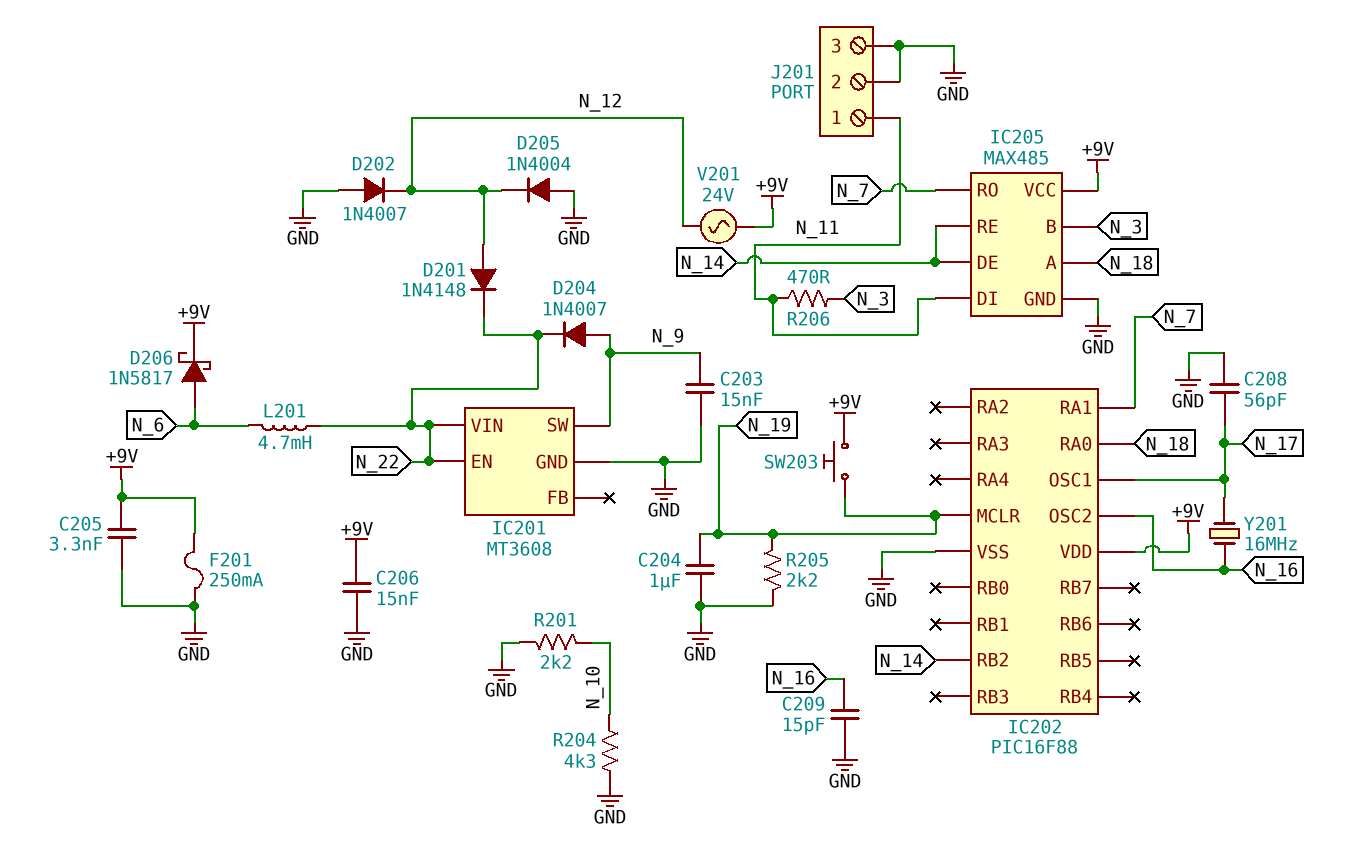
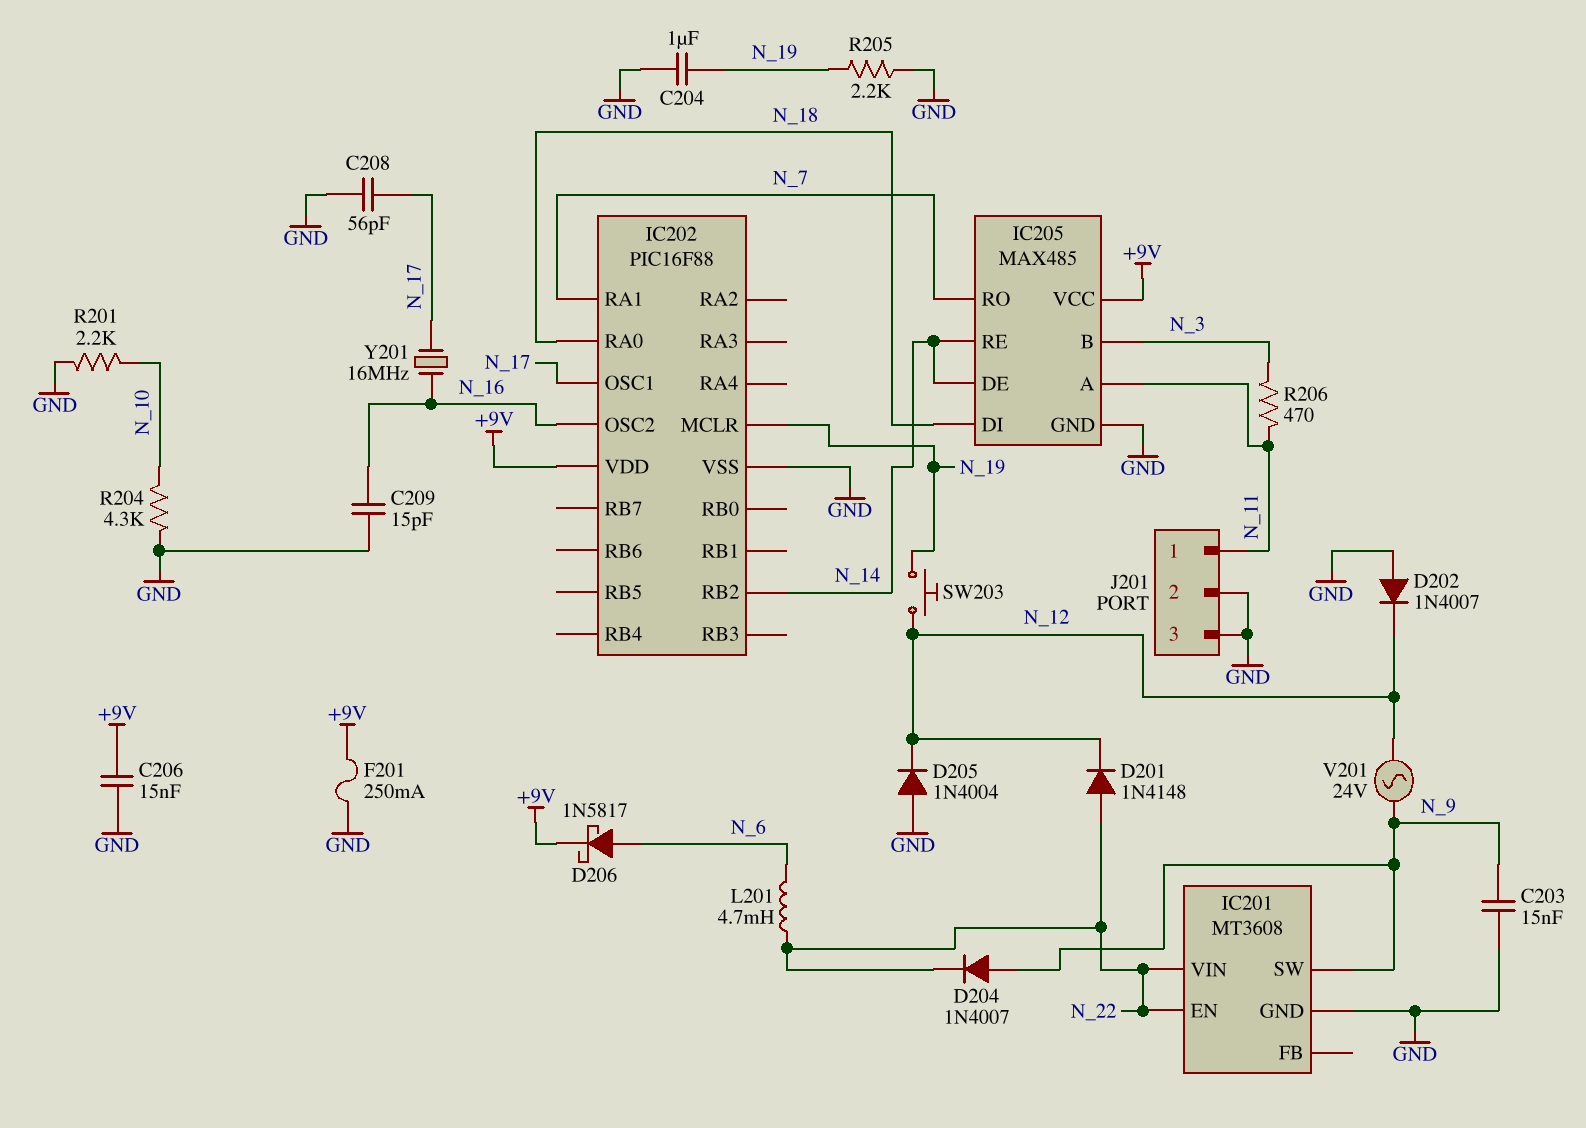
C205: 3.3nF (+9V, GND) -> none
D201: diode 1N4148 (A N_12, K N_22) -> diode 1N4148 (A N_22, K N_12)
IC205 pin A: N_18 -> N_11
IC205 pin DI: N_11 -> N_18
SW203: button (+9V, N_19) -> button (N_12, N_19)
V201: AC 24V (+9V, N_12) -> AC 24V (N_9, N_12)

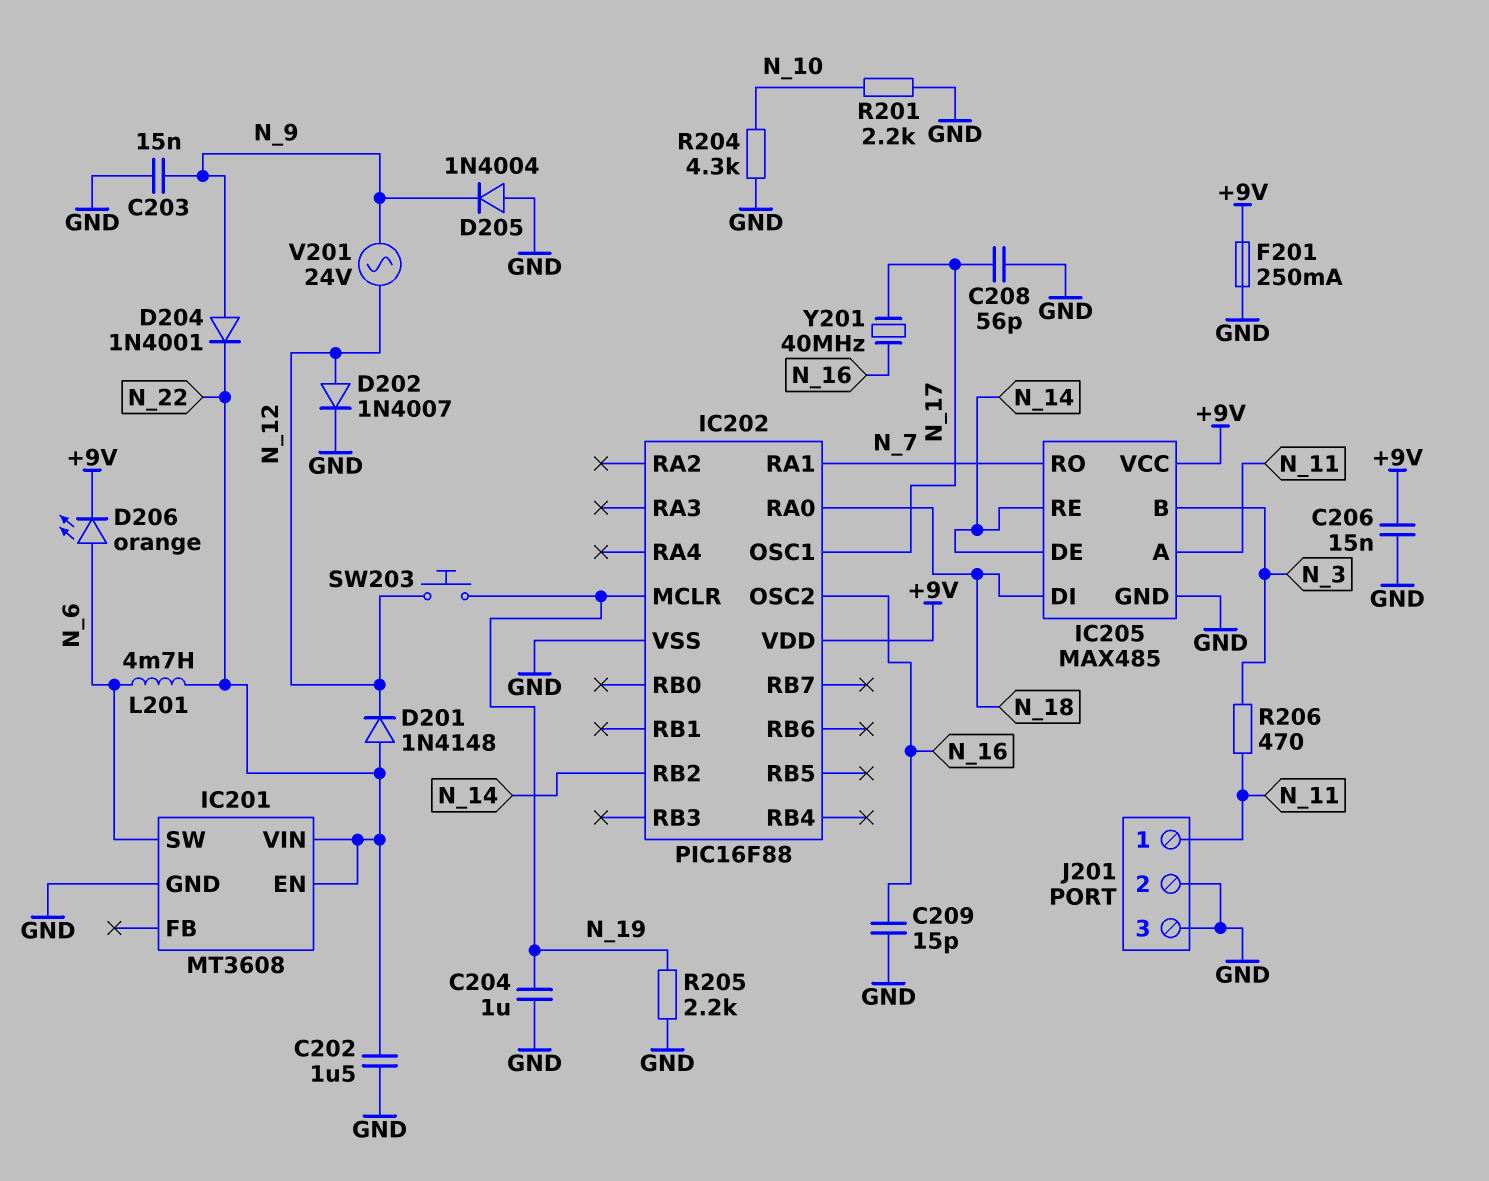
C202: none -> 1.5uF (GND, N_22)
D202: diode 1N4007 (A GND, K N_12) -> diode 1N4007 (A N_12, K GND)
D204: diode 1N4007 (A N_9, K N_22) -> diode 1N4001 (A N_9, K N_22)
D205: diode 1N4004 (A GND, K N_12) -> diode 1N4004 (A GND, K N_9)
D206: schottky 1N5817 (A N_6, K +9V) -> LED orange (A N_6, K +9V)
IC201 pin SW: N_9 -> N_6
Y201: 16MHz (N_16, N_17) -> 40MHz (N_16, N_17)

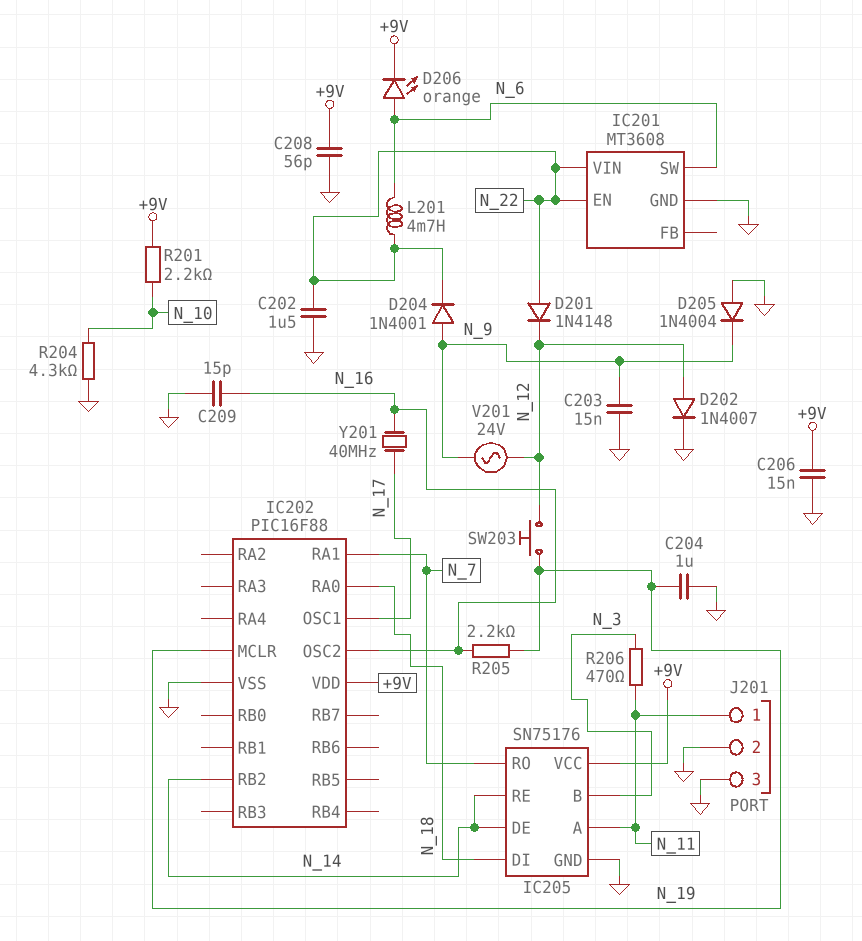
C208: 56pF (GND, N_17) -> 56pF (+9V, GND)
F201: 250mA (+9V, GND) -> none
IC205: MAX485 -> SN75176
R201: 2.2k (GND, N_10) -> 2.2k (+9V, N_10)
R205: 2.2k (GND, N_19) -> 2.2k (N_16, N_19)

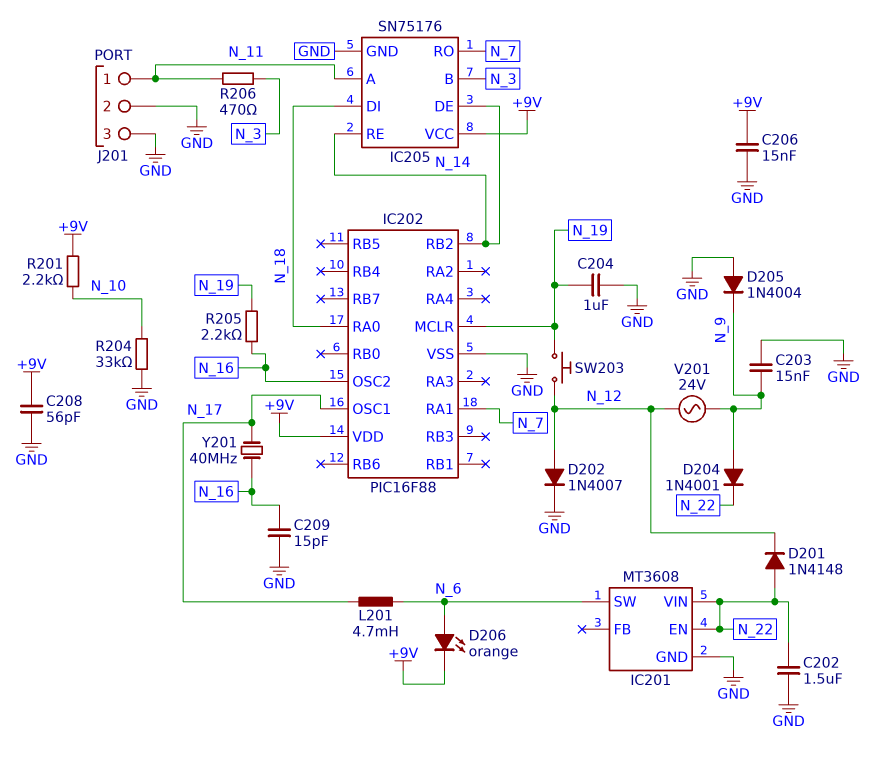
L201: 4.7mH (N_6, N_22) -> 4.7mH (N_6, N_17)
R204: 4.3k (GND, N_10) -> 33k (GND, N_10)

